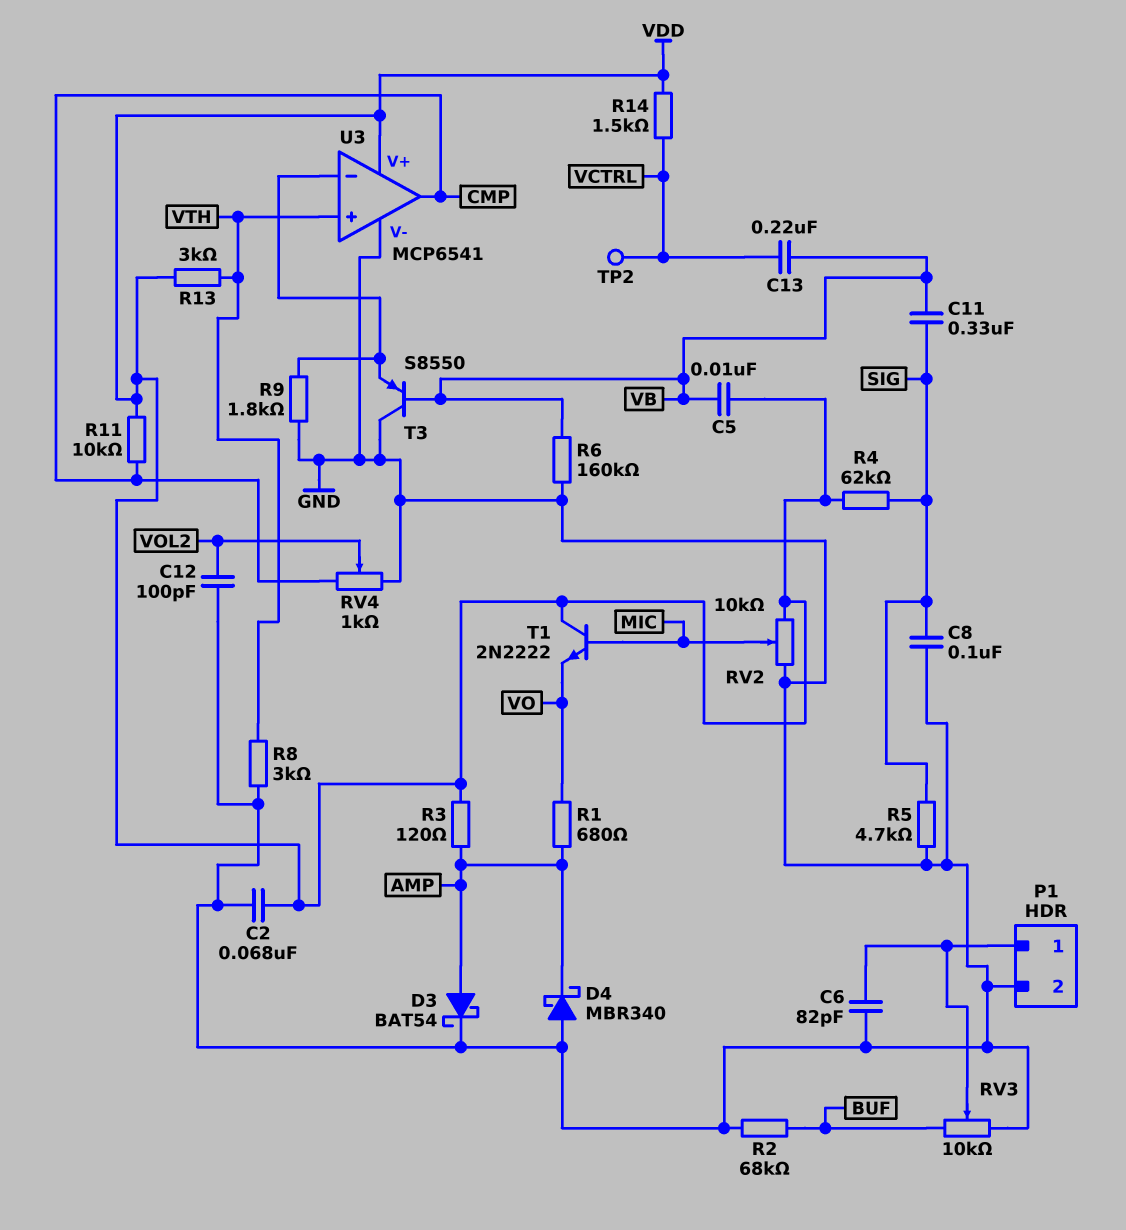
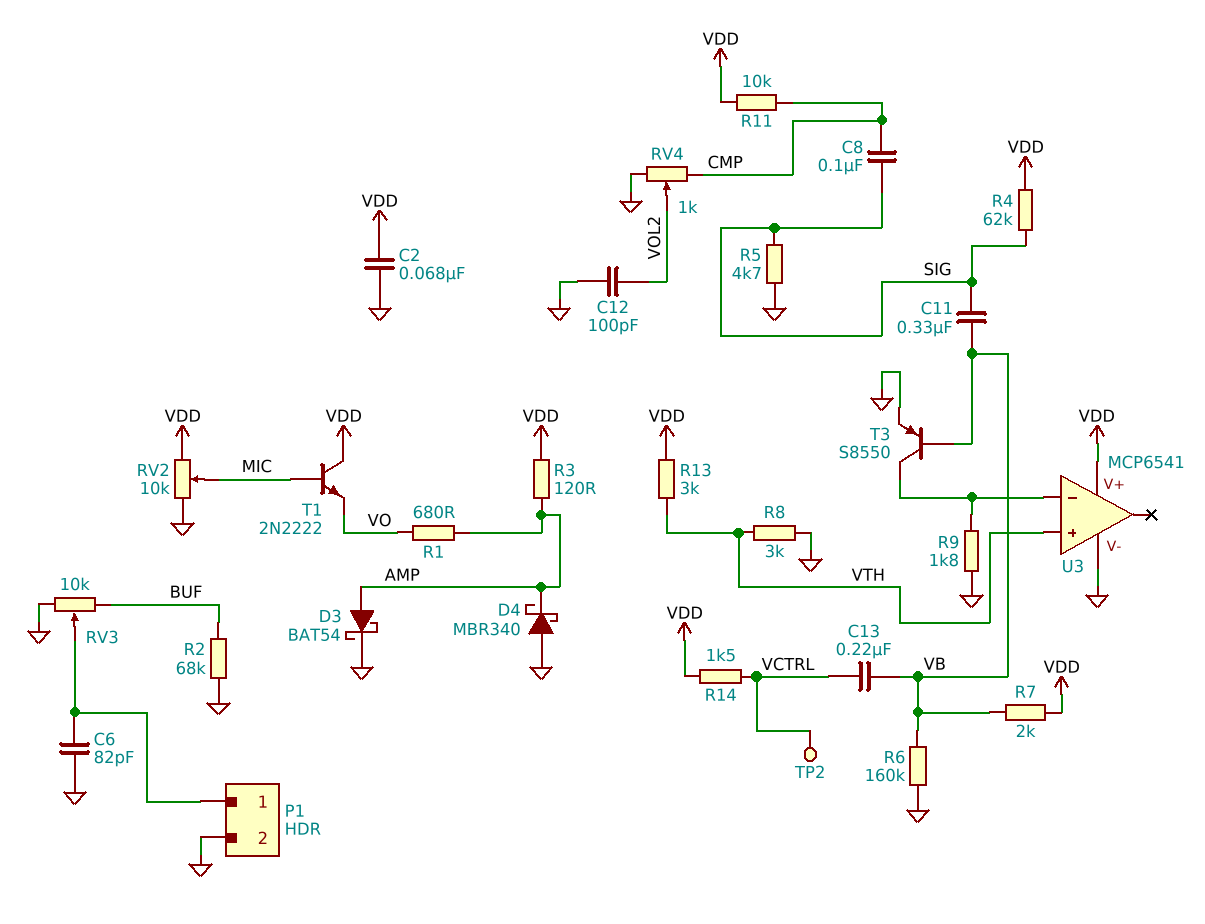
C5: 10nF (VB, VDD) -> none
C8: 100nF (GND, SIG) -> 100nF (CMP, SIG)
R7: none -> 2k (VB, VDD)
T3: PNP S8550 (B VB, C GND, E U3/in-) -> PNP S8550 (B VB, C U3/in-, E GND)
U3 pin out: CMP -> none

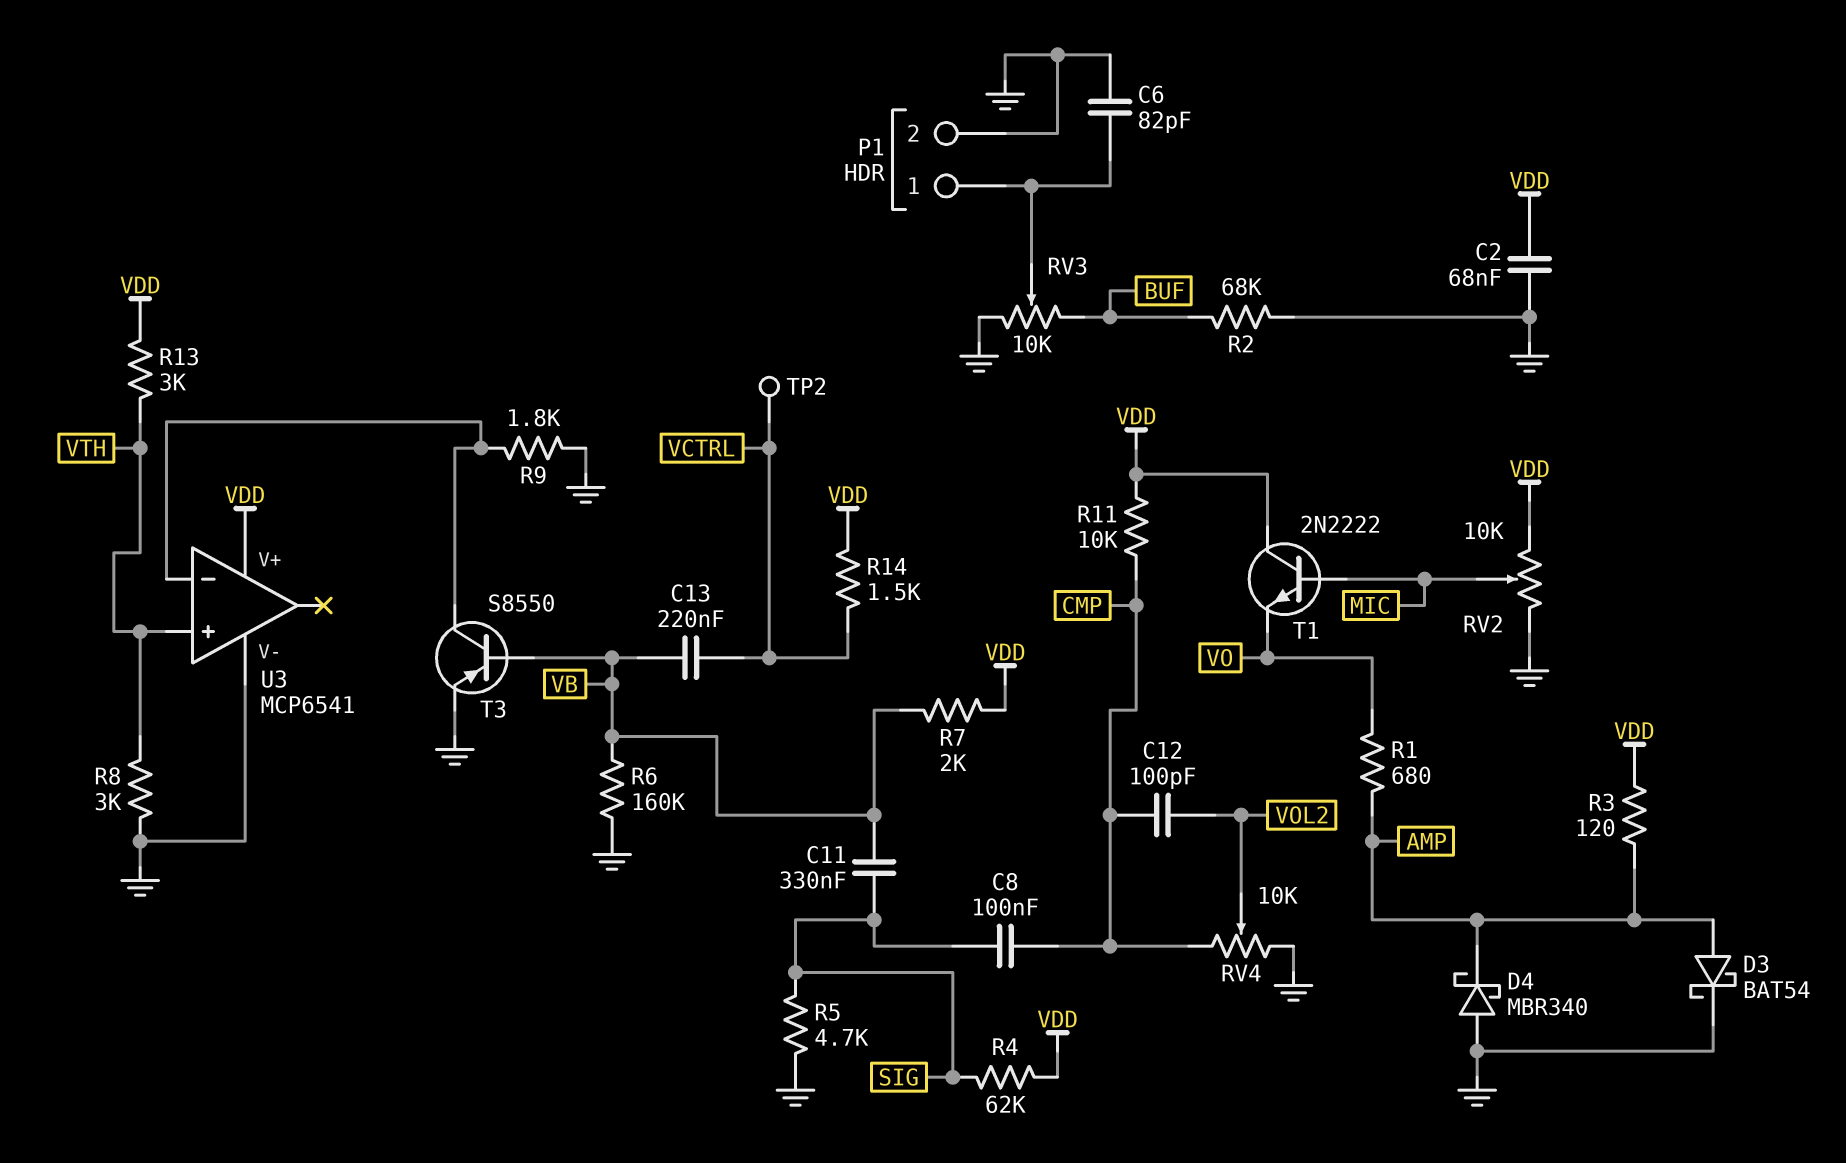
C12: 100pF (GND, VOL2) -> 100pF (CMP, VOL2)
RV4: 1k (CMP, GND, wiper VOL2) -> 10k (CMP, GND, wiper VOL2)

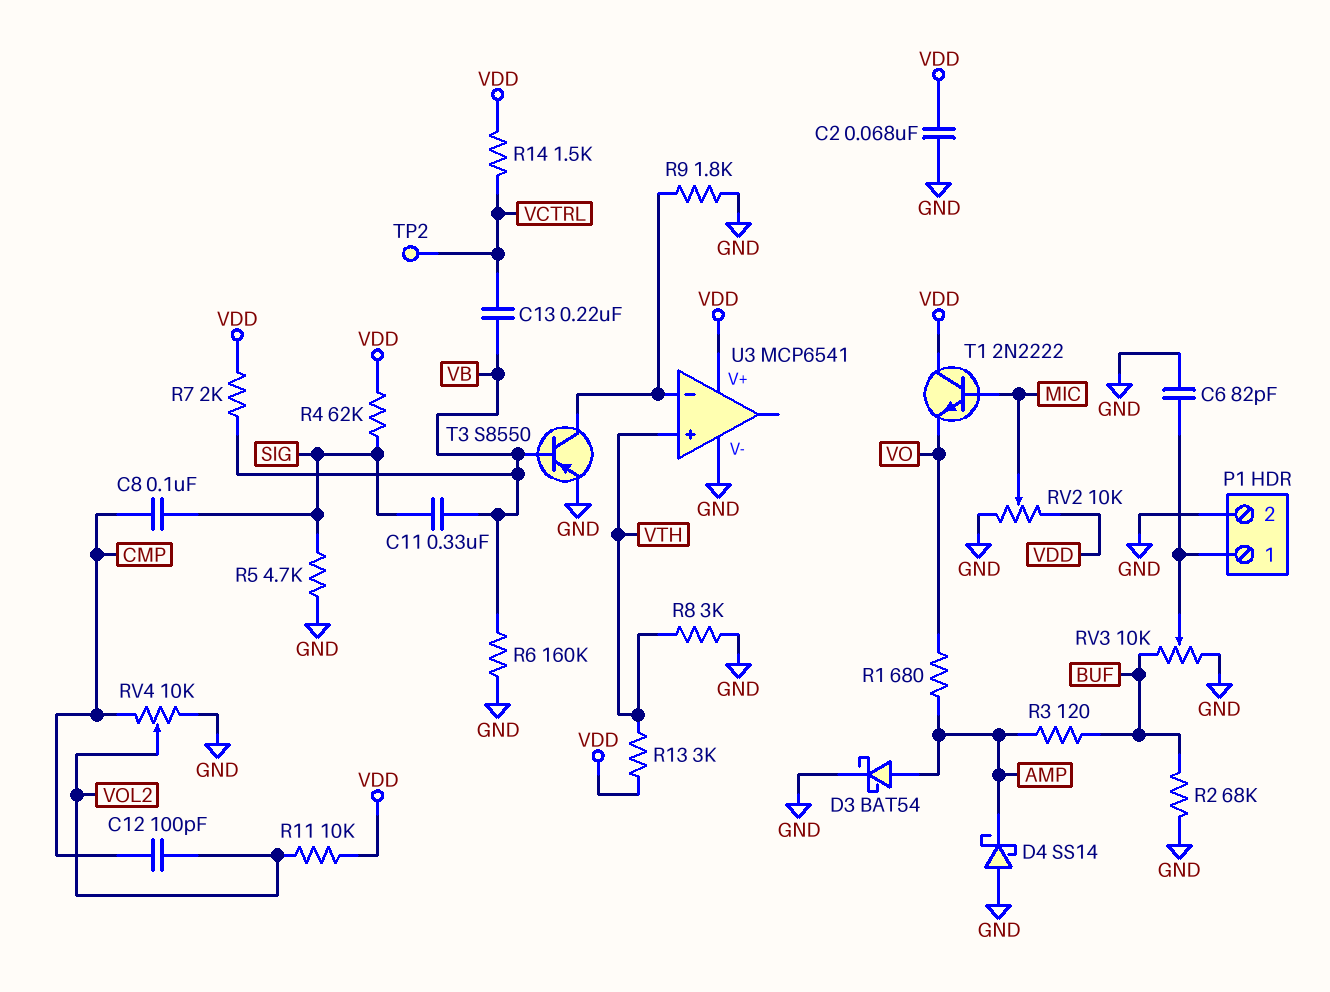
D4: schottky MBR340 (A GND, K AMP) -> schottky SS14 (A GND, K AMP)
R3: 120 (AMP, VDD) -> 120 (AMP, BUF)
R11: 10k (CMP, VDD) -> 10k (VDD, VOL2)

